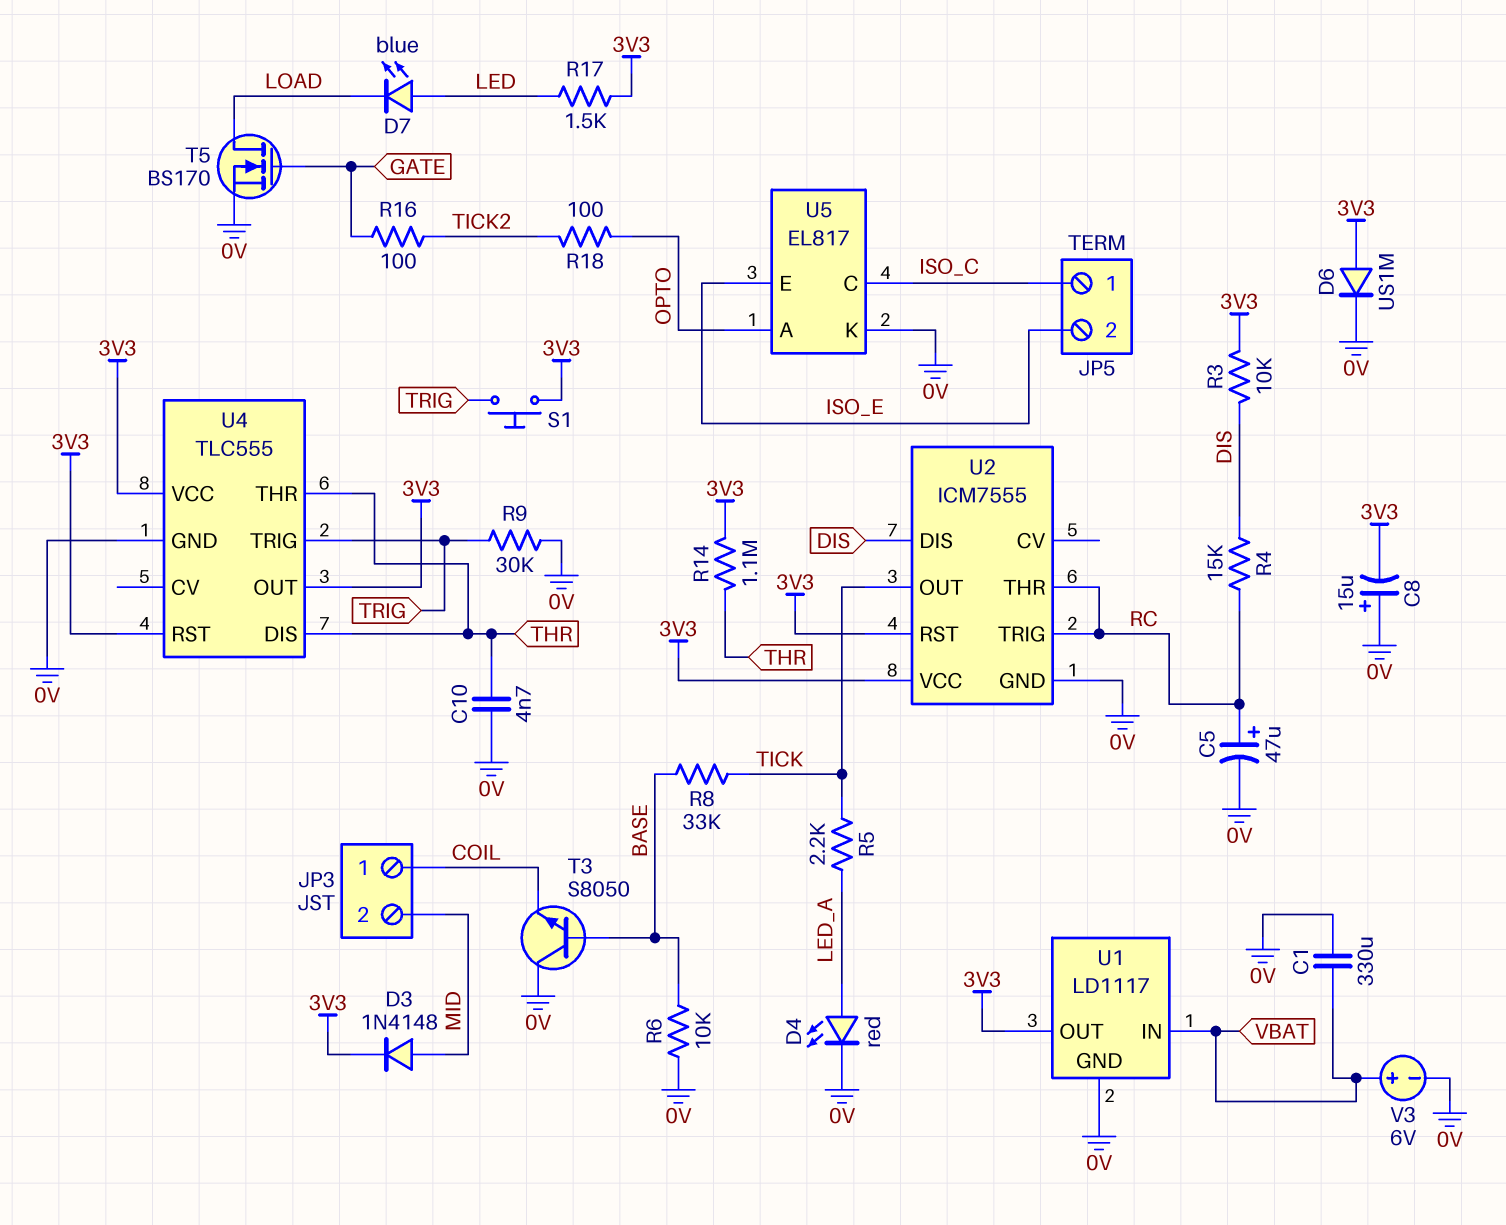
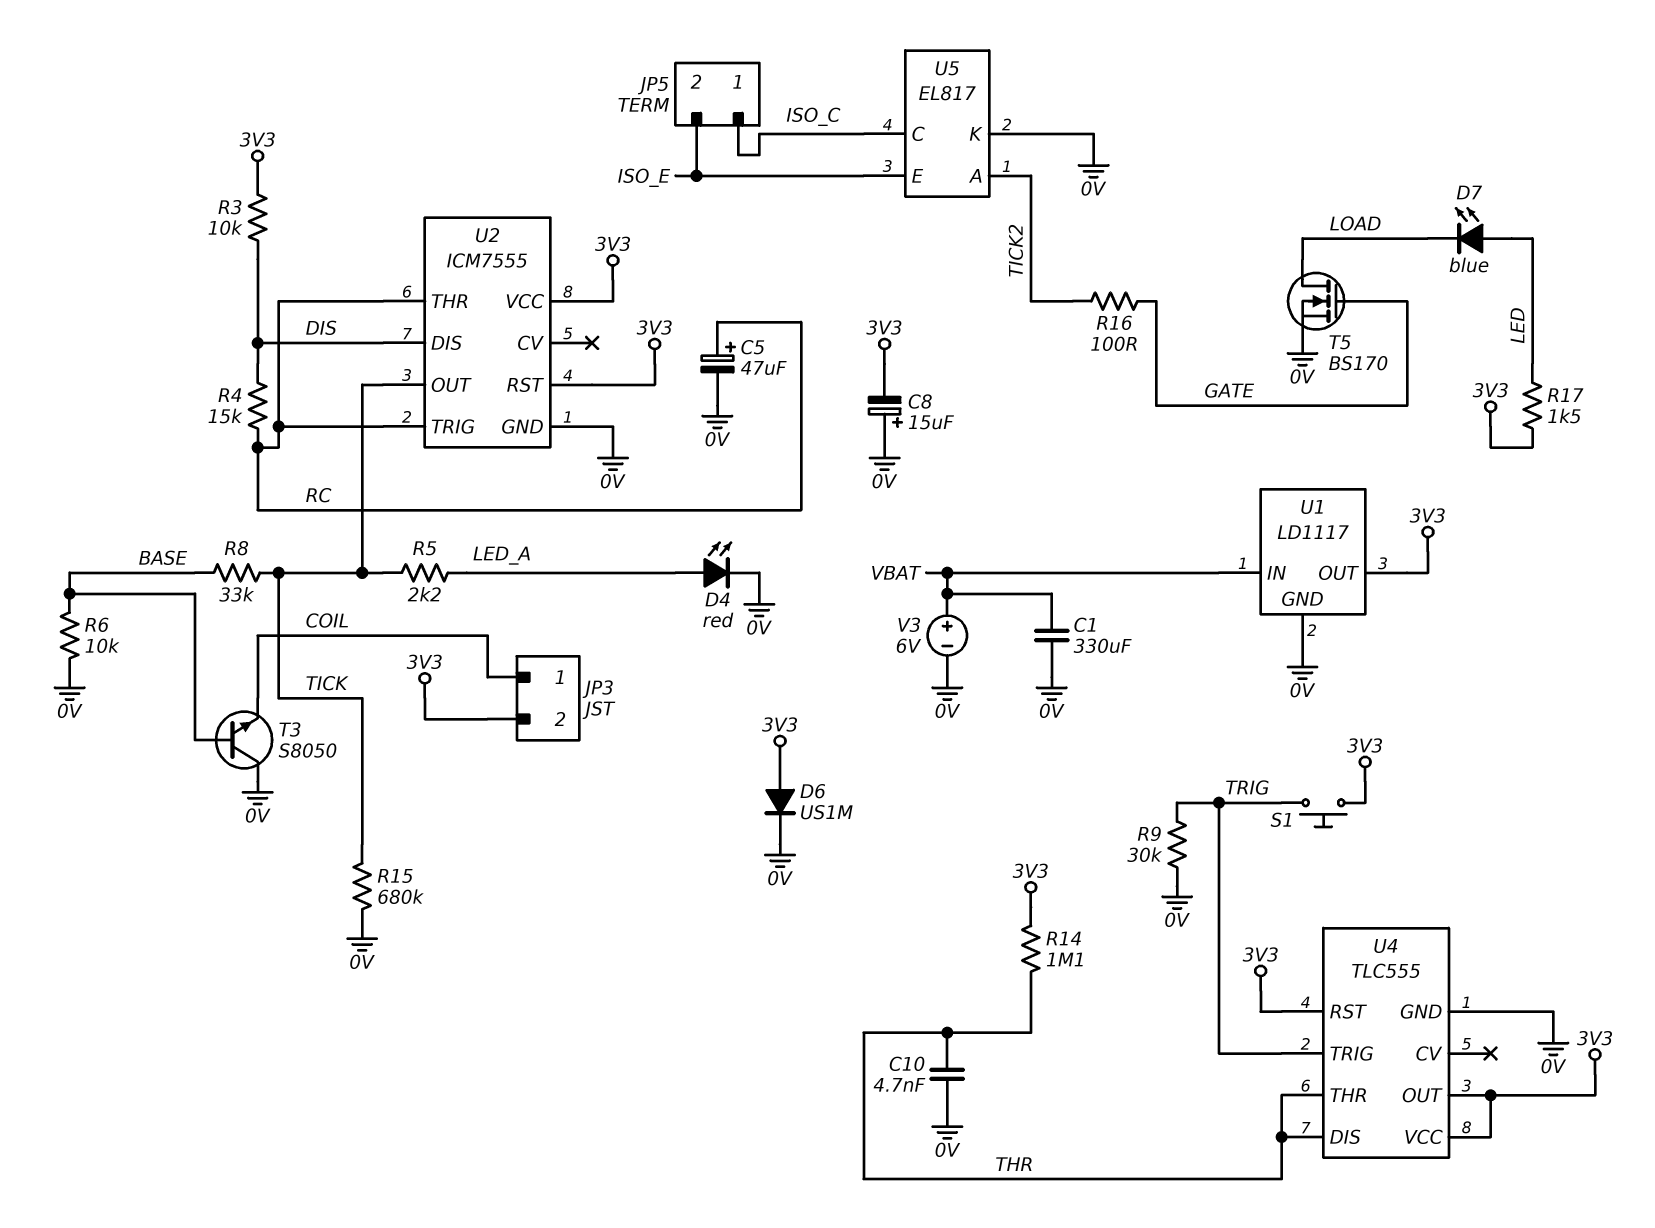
D3: diode 1N4148 (A MID, K 3V3) -> none
JP3 pin 2: MID -> 3V3
R15: none -> 680k (0V, TICK)
R18: 100 (OPTO, TICK2) -> none
U5 pin A: OPTO -> TICK2

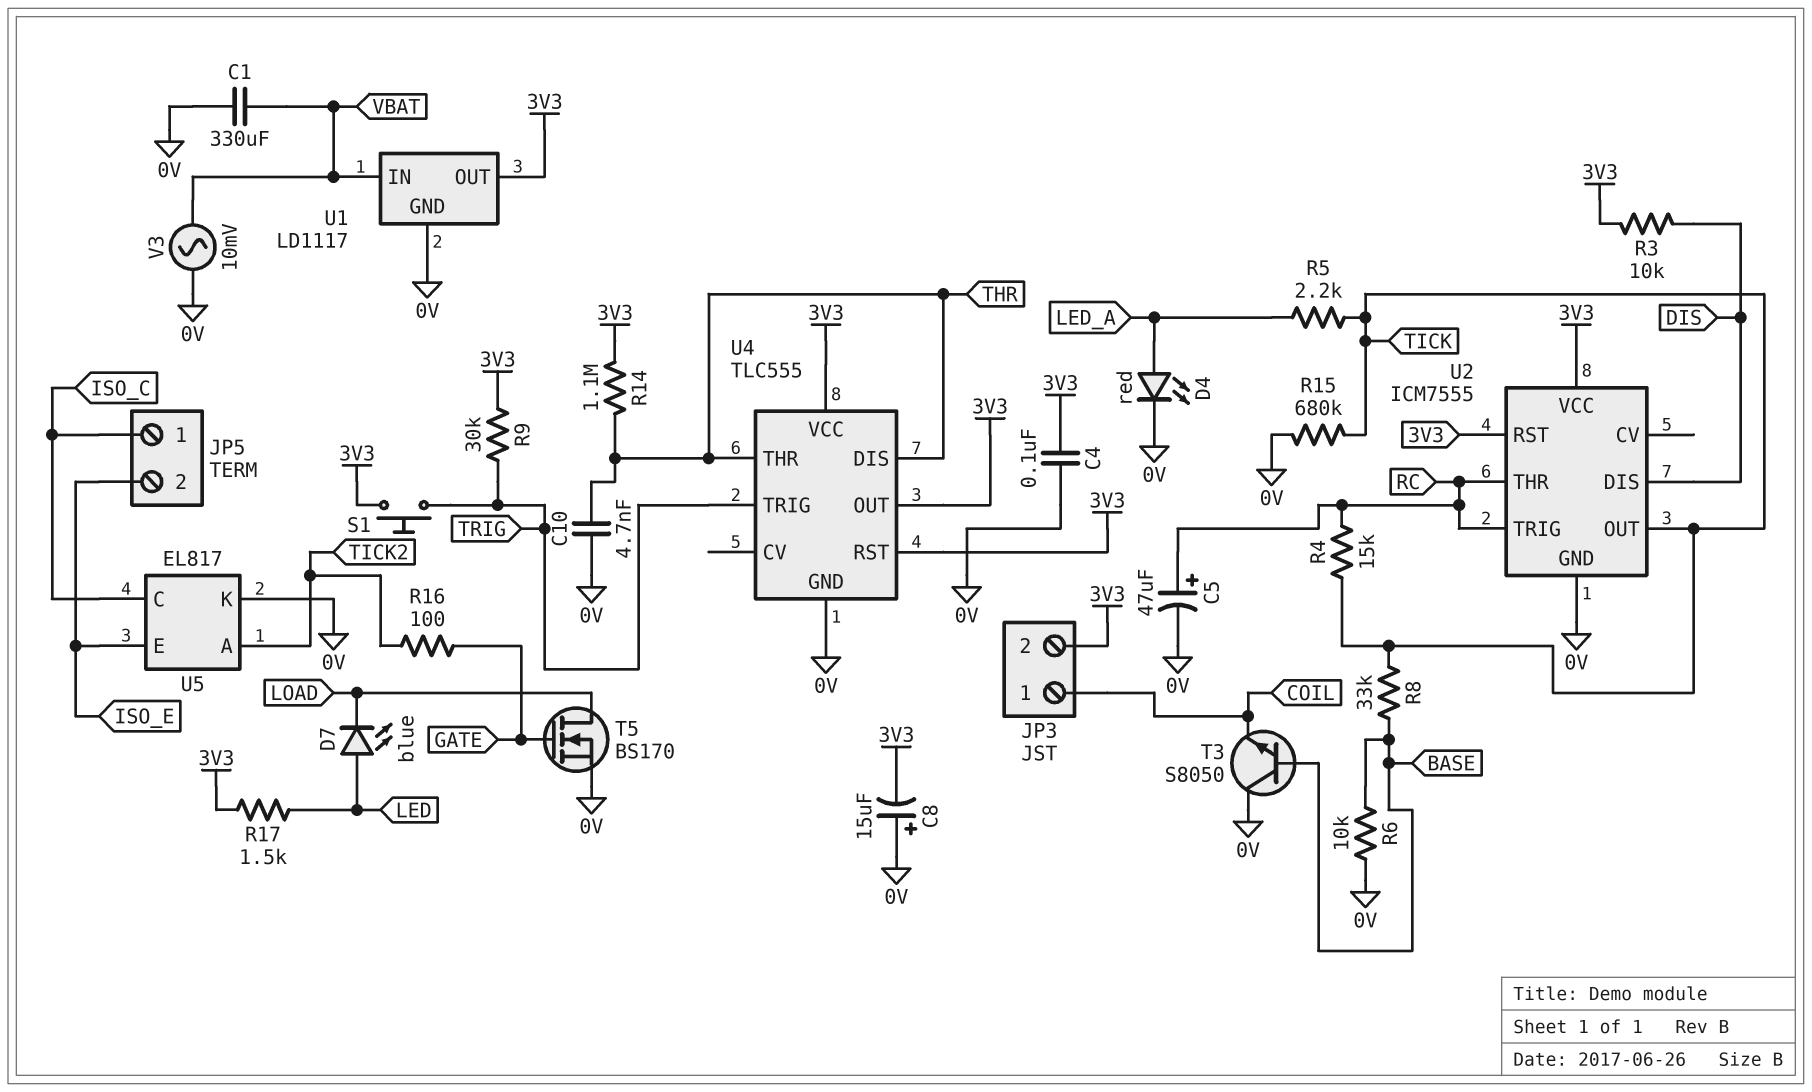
C4: none -> 100nF (0V, 3V3)
D6: diode US1M (A 3V3, K 0V) -> none
R4: 15k (DIS, RC) -> 15k (RC, TICK)
R9: 30k (0V, TRIG) -> 30k (3V3, TRIG)
V3: 6V (plus VBAT, minus 0V) -> AC 10mV (0V, VBAT)

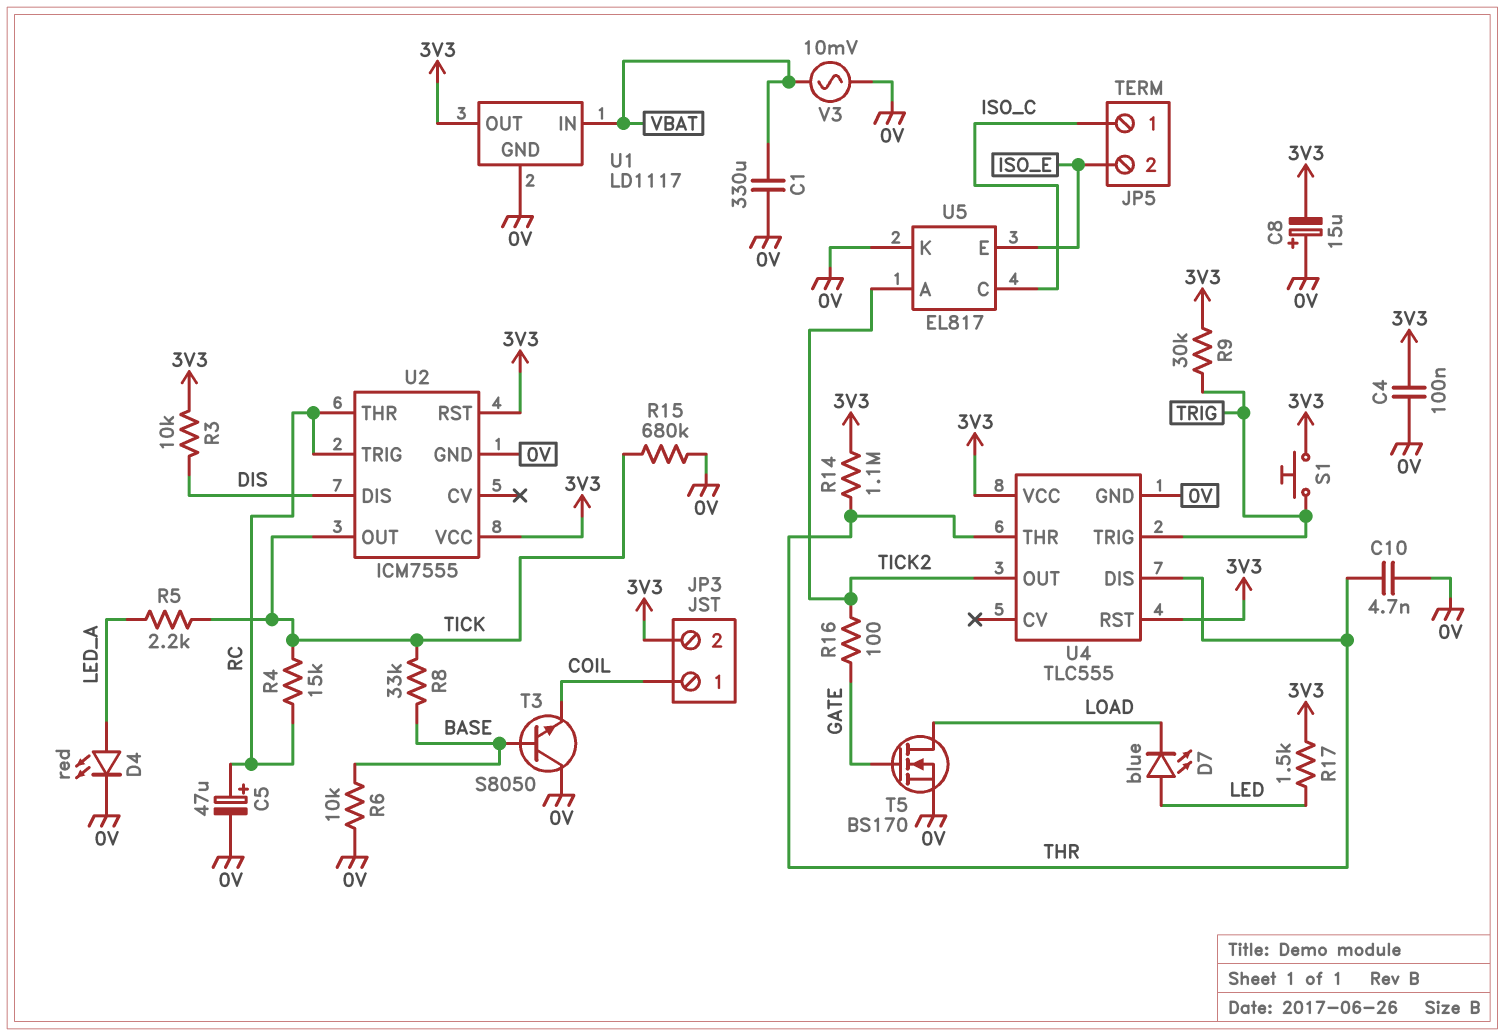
U4 pin OUT: 3V3 -> TICK2

